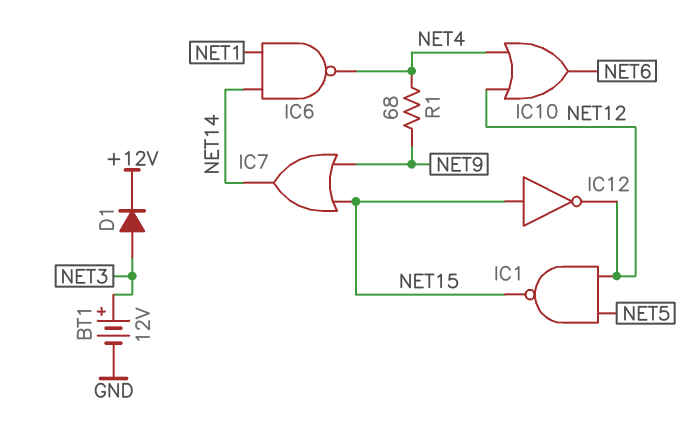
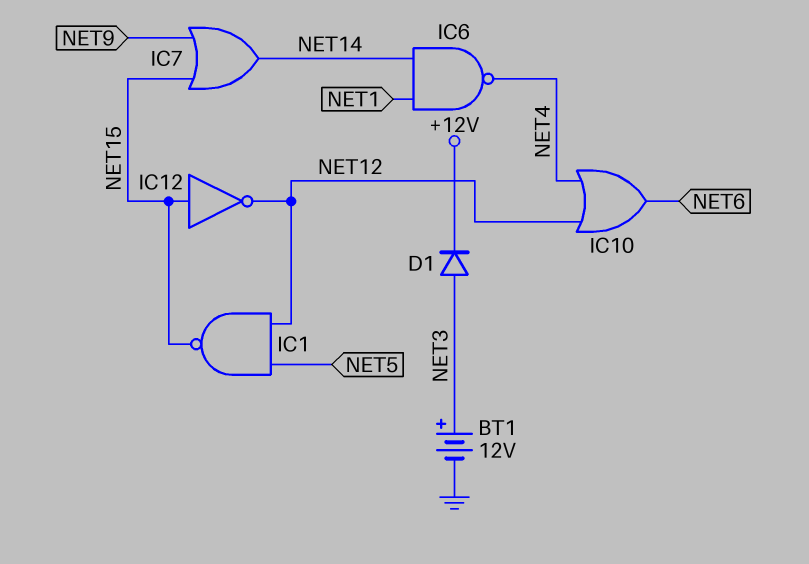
R1: 68 (NET4, NET9) -> none

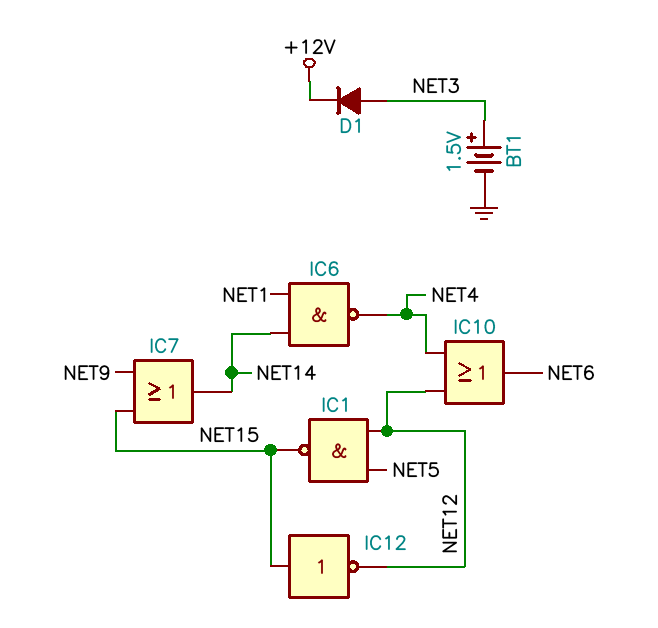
BT1: 12V (plus NET3, minus GND) -> 1.5V (plus NET3, minus GND)

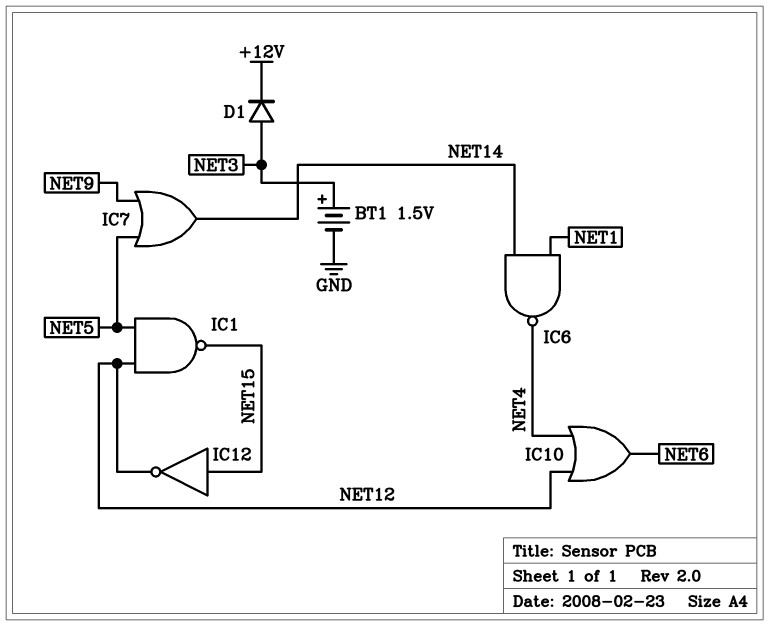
IC7: OR (in NET9, in NET15, out NET14) -> OR (in NET5, in NET9, out NET14)

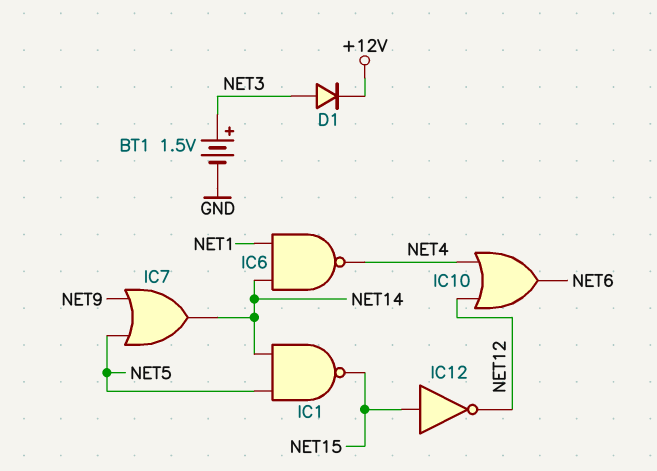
IC1: NAND (in NET5, in NET12, out NET15) -> NAND (in NET5, in NET14, out NET15)

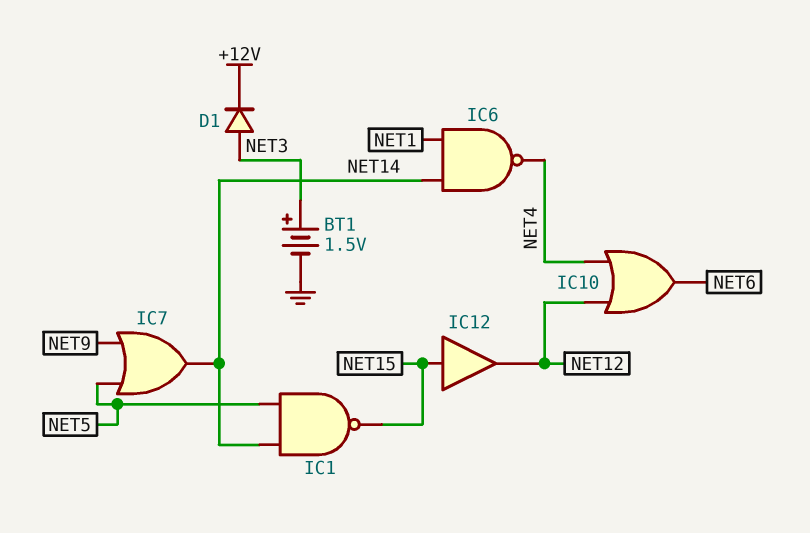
IC12: NOT (in NET15, out NET12) -> buffer (in NET15, out NET12)

